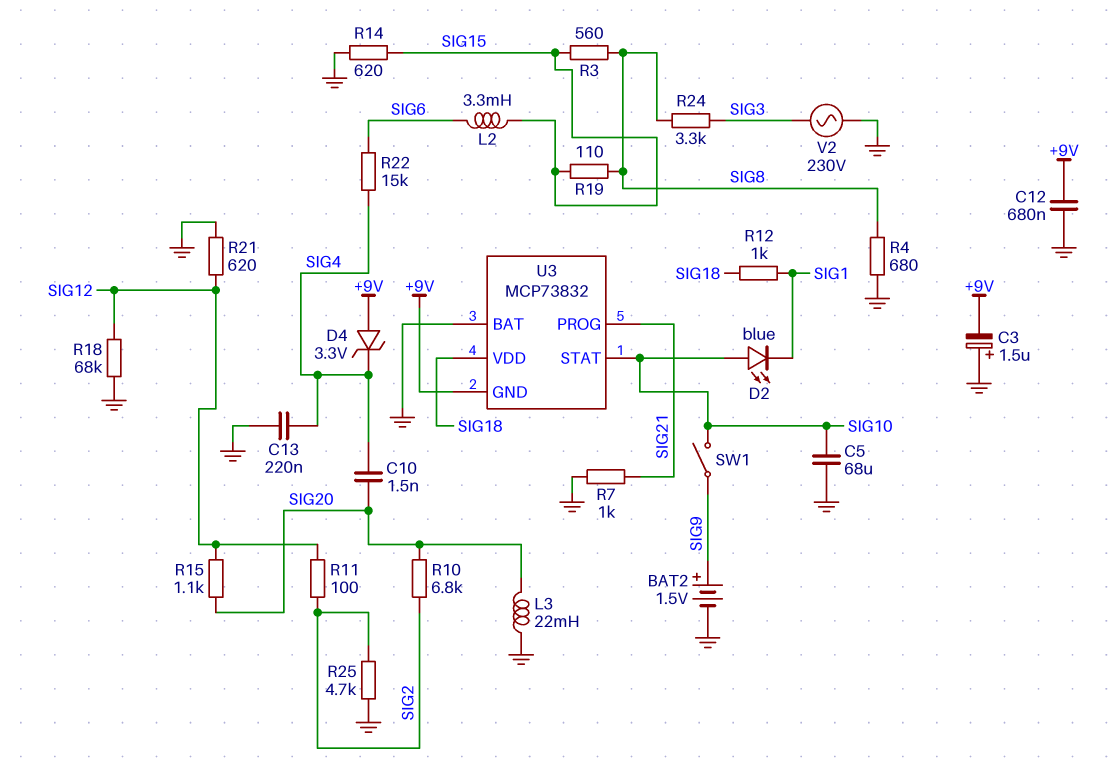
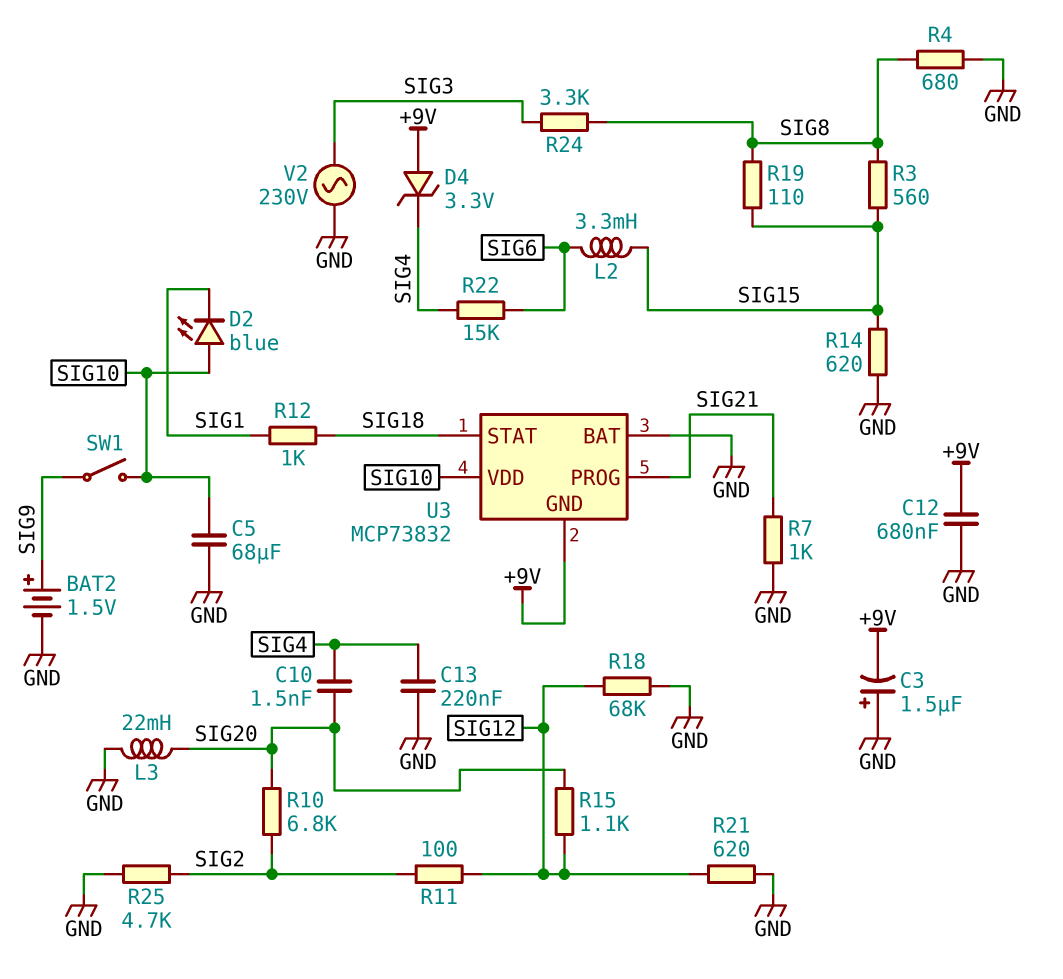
U3 pin STAT: SIG10 -> SIG18
U3 pin VDD: SIG18 -> SIG10

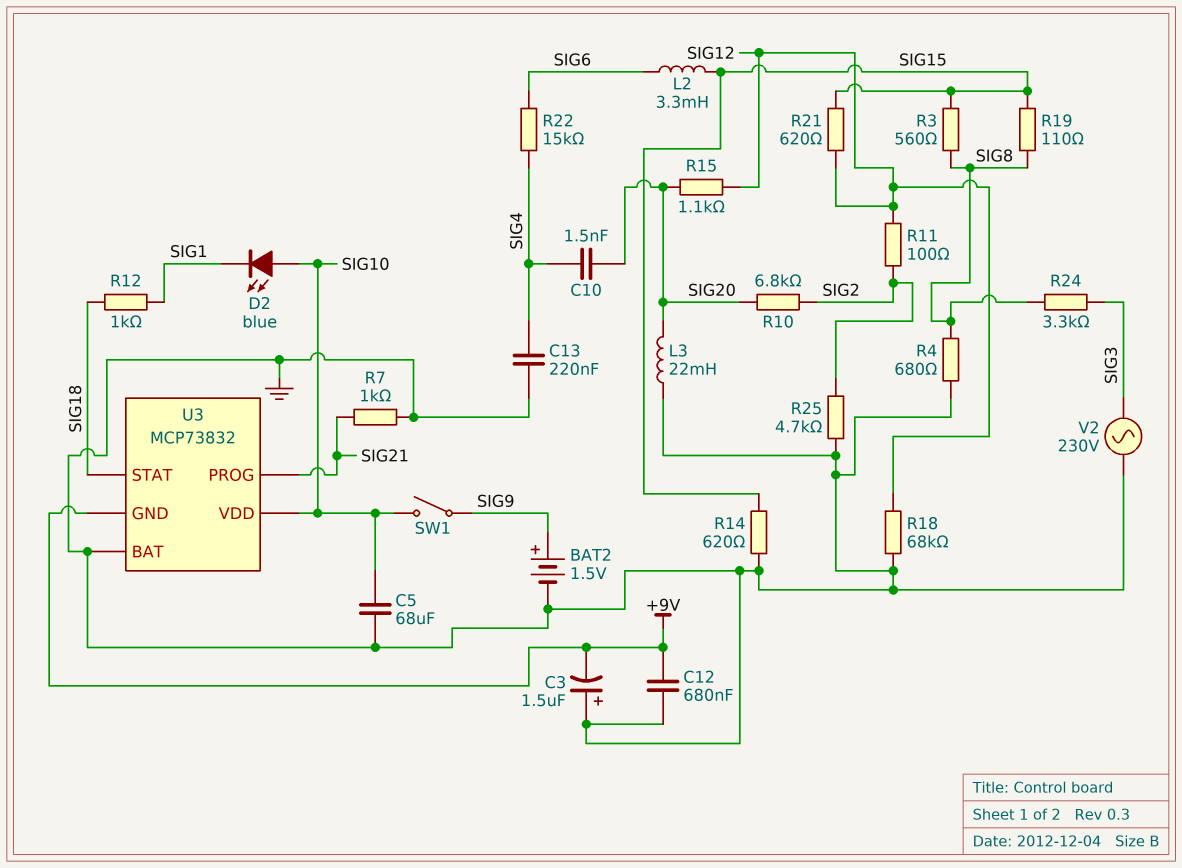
D4: zener 3.3V (A +9V, K SIG4) -> none
R21: 620 (GND, SIG12) -> 620 (SIG12, SIG15)

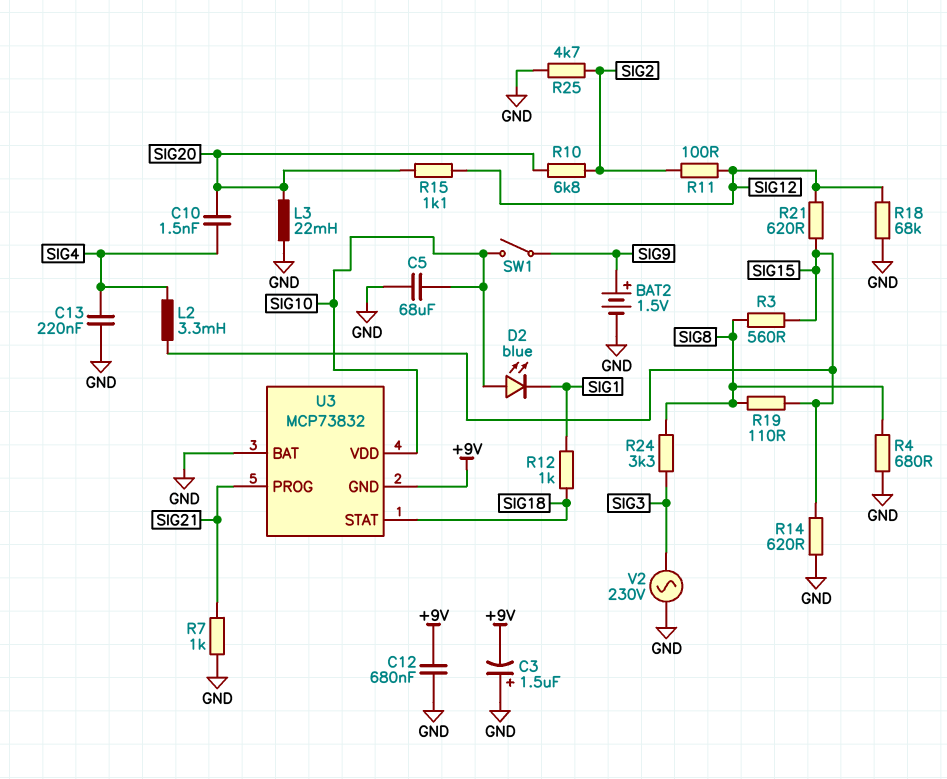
L2: 3.3mH (SIG6, SIG15) -> 3.3mH (SIG4, SIG15)
R22: 15k (SIG4, SIG6) -> none

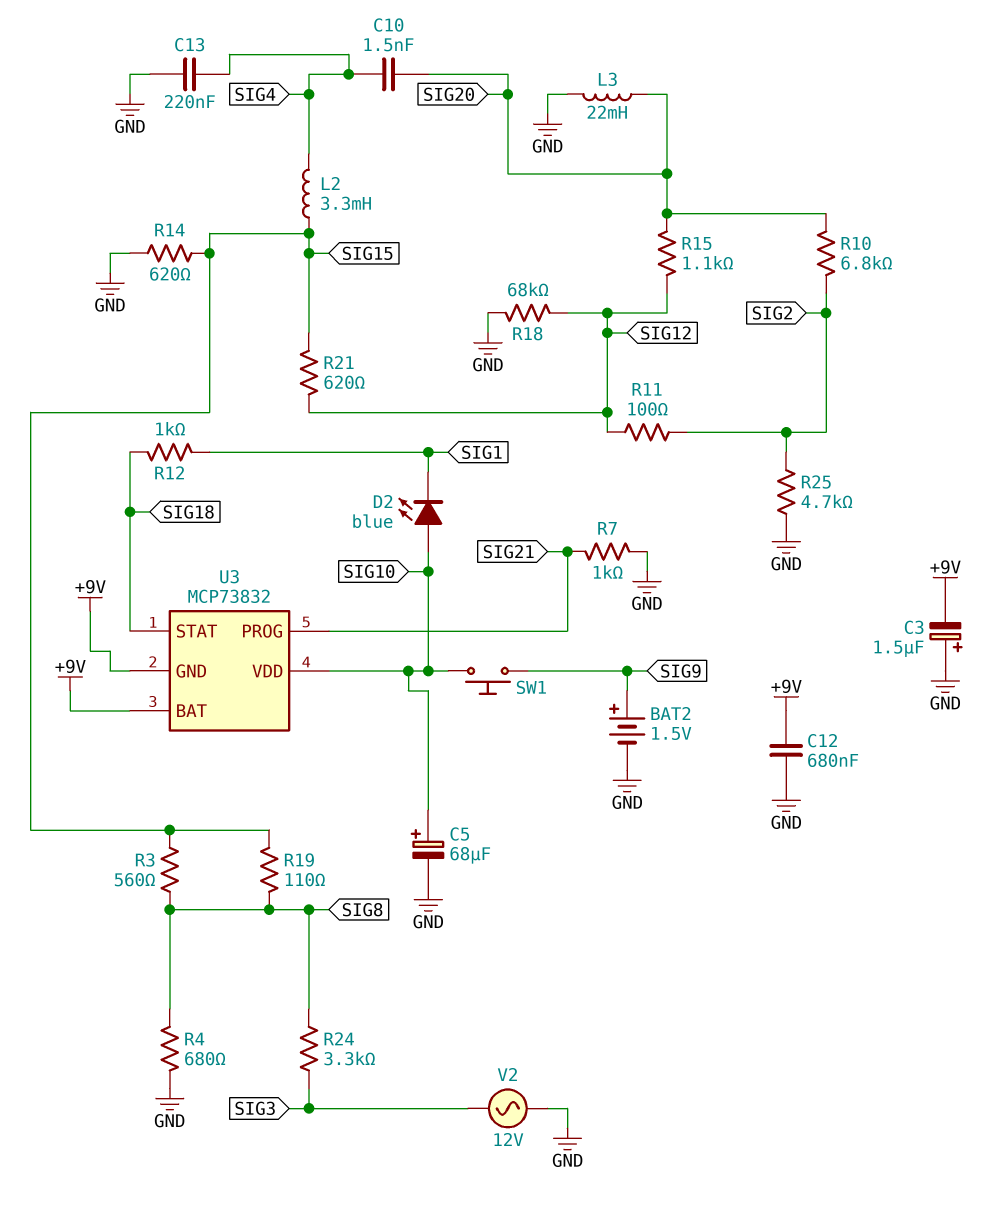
C5: 68uF (GND, SIG10) -> 68uF (plus SIG10, minus GND)
SW1: switch (SIG9, SIG10) -> button (SIG9, SIG10)
U3 pin BAT: GND -> +9V
V2: AC 230V (GND, SIG3) -> AC 12V (GND, SIG3)

